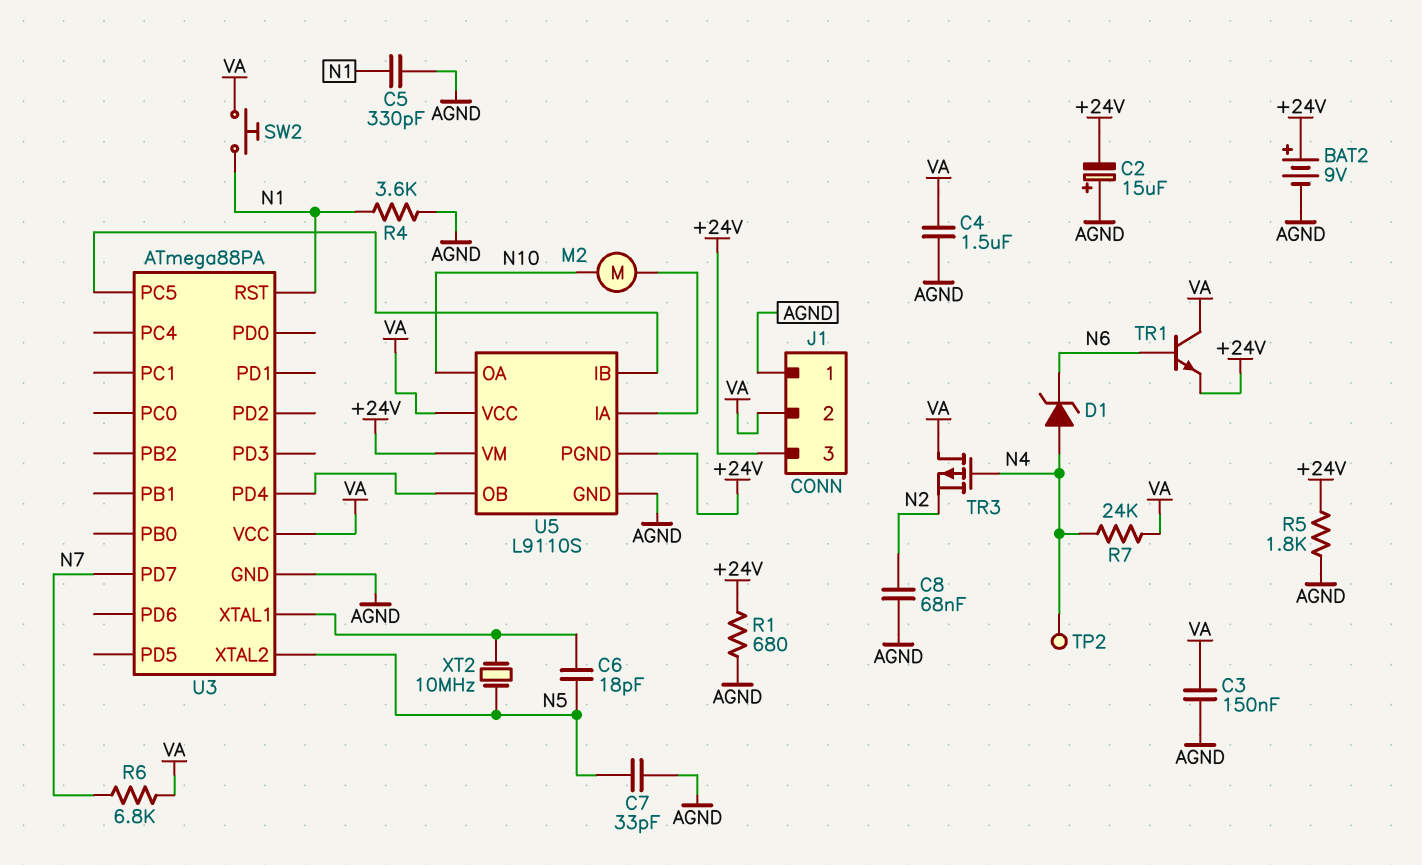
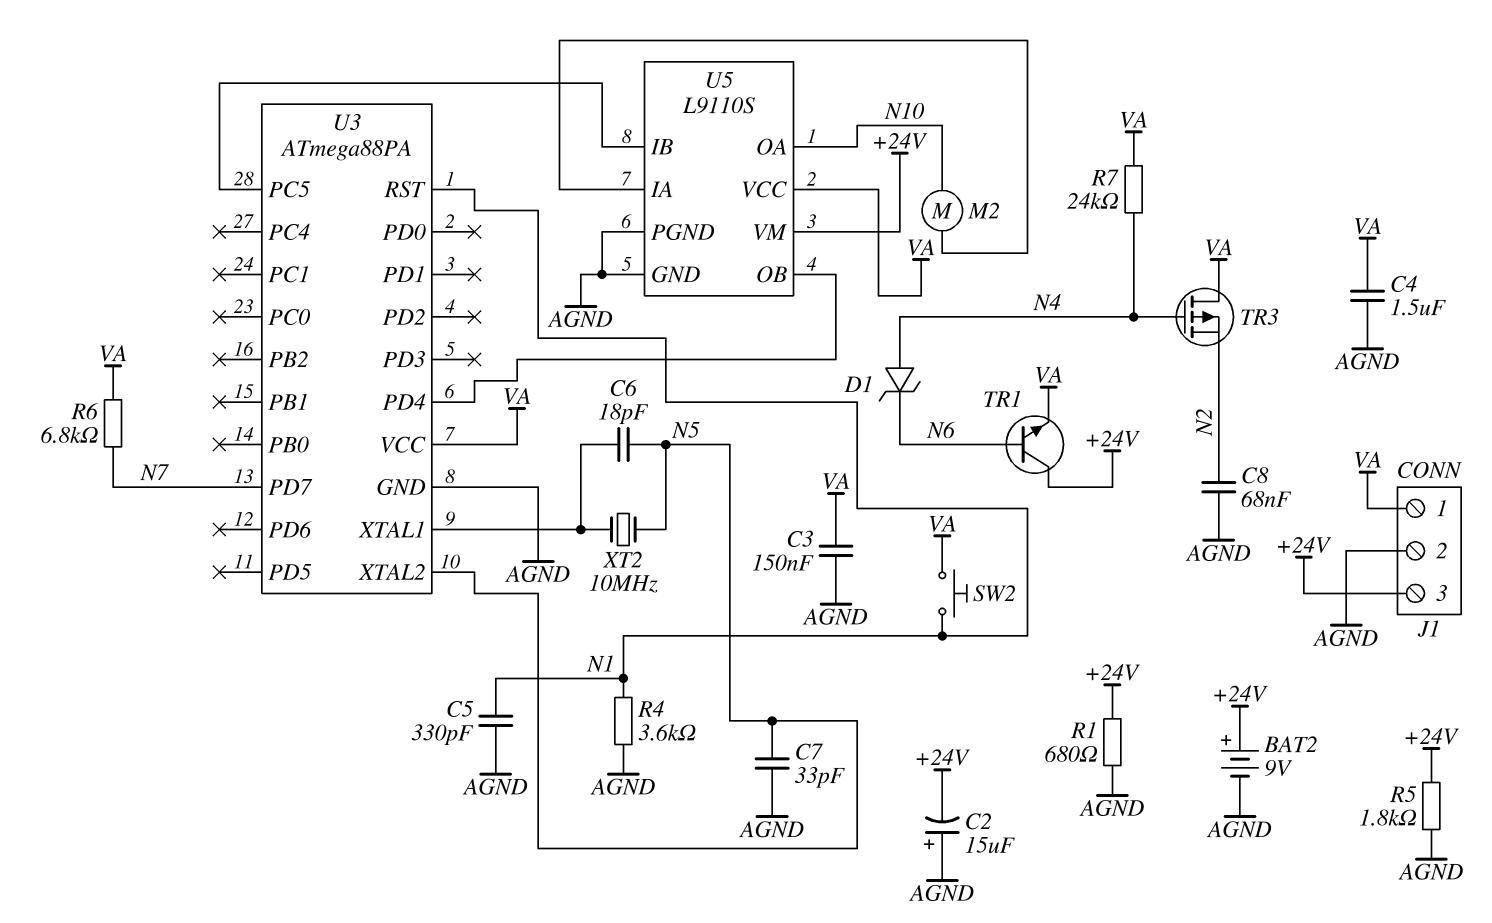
J1 pin 1: AGND -> VA
J1 pin 2: VA -> AGND
TP2: test point (N4) -> none
TR1: NPN (B N6, C VA, E +24V) -> NPN (B N6, C +24V, E VA)
U5 pin PGND: +24V -> AGND

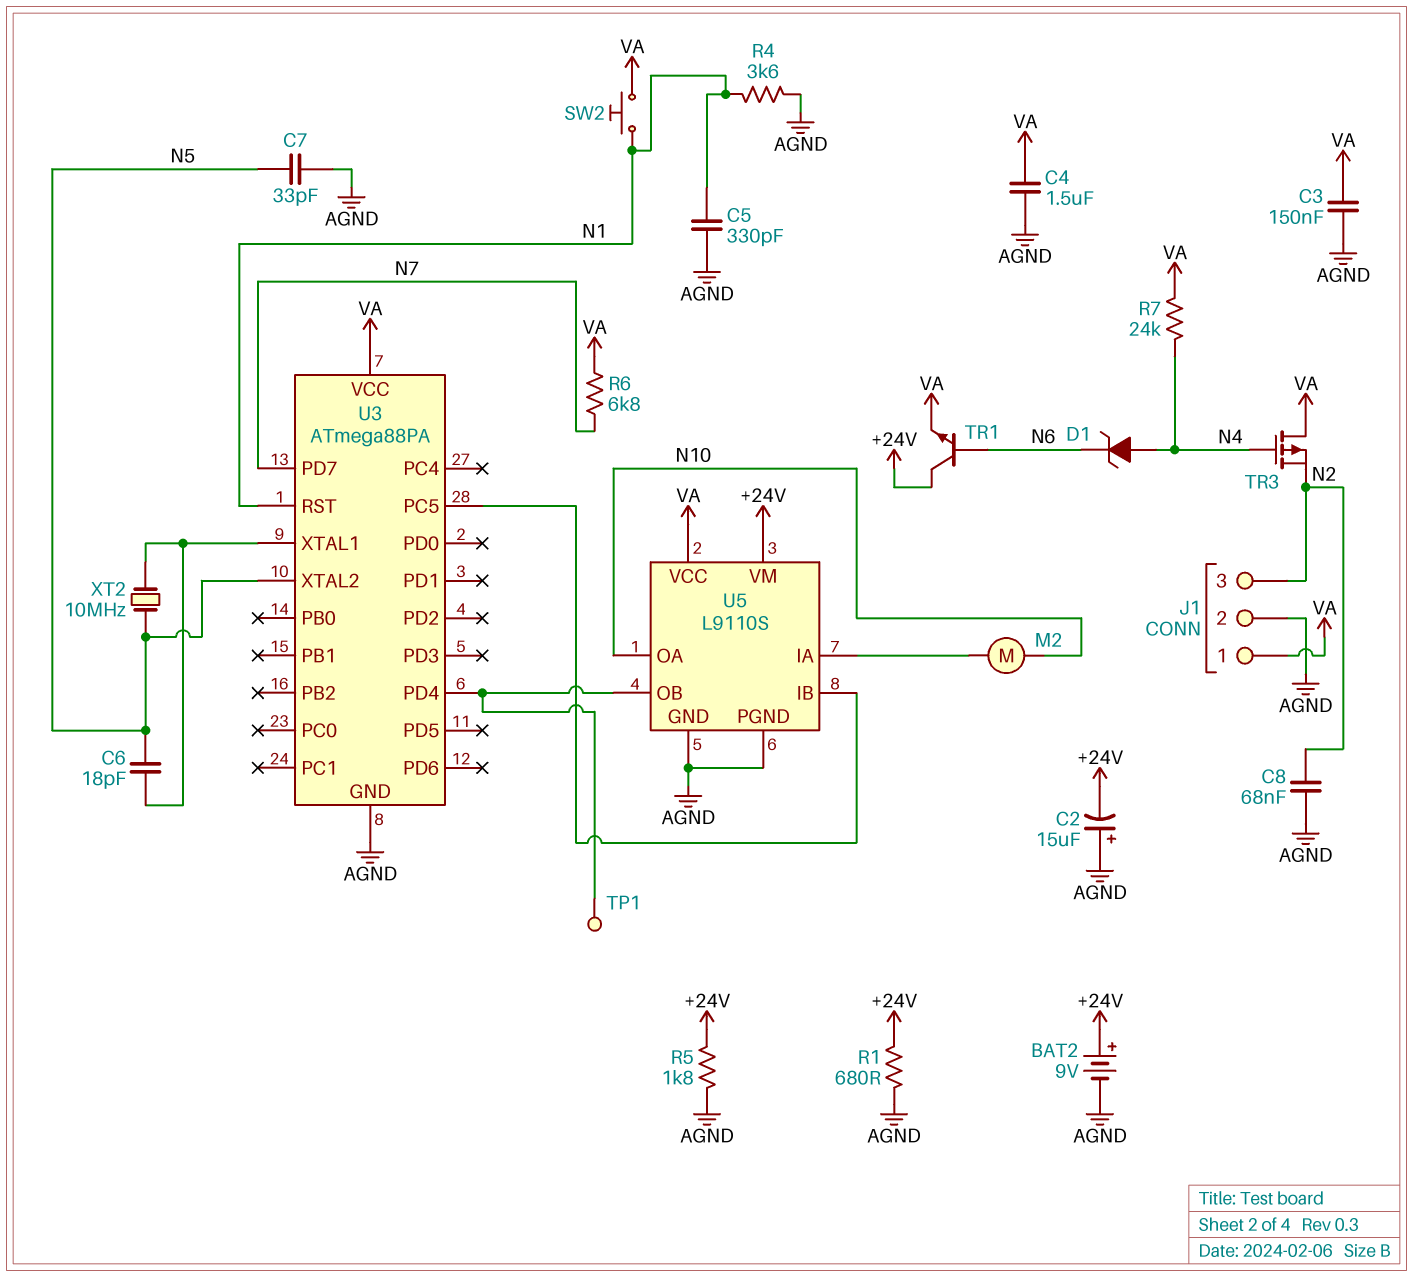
J1 pin 3: +24V -> N2
TP1: none -> test point (U3/PD4)

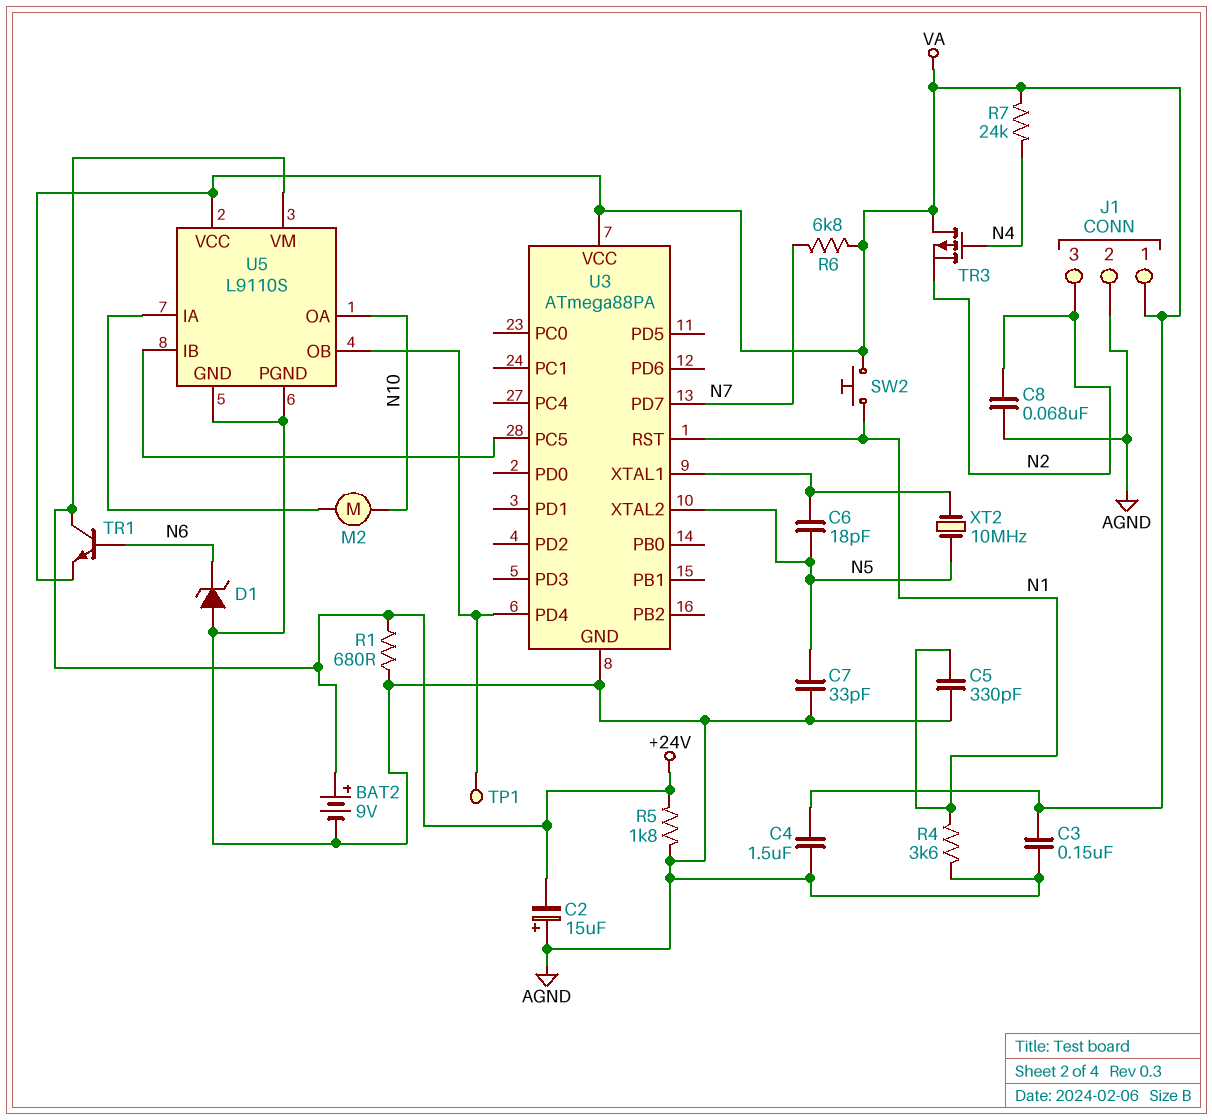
D1: zener (A N4, K N6) -> zener (A AGND, K N6)

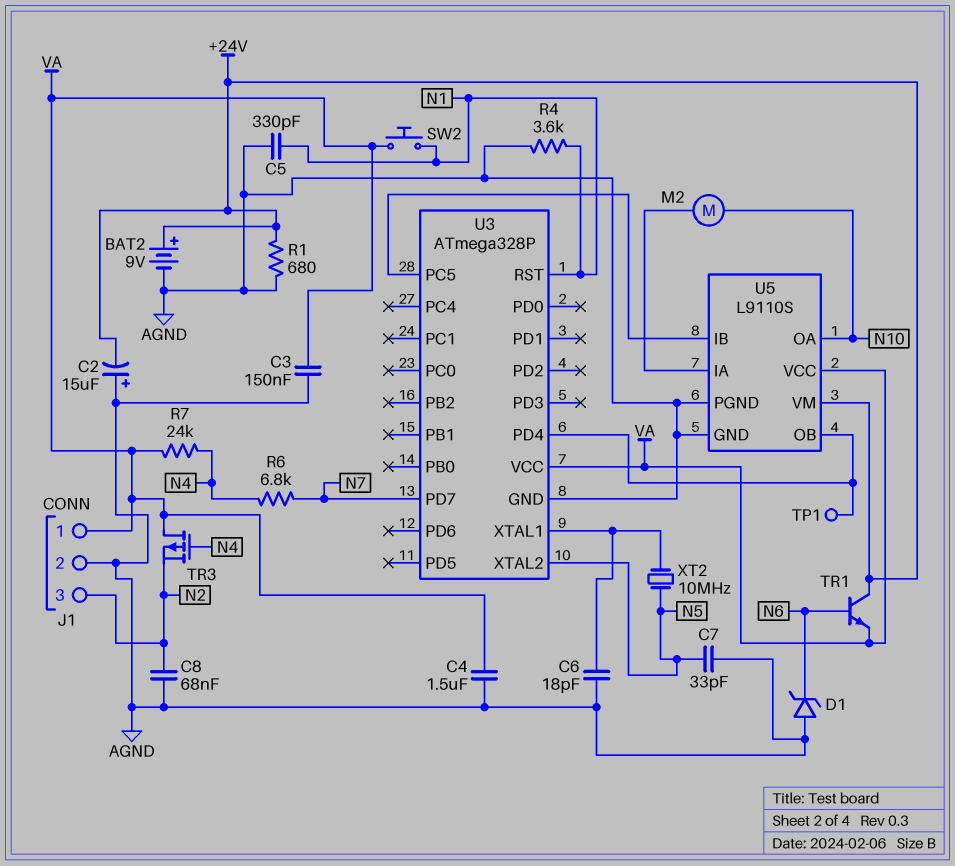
C6: 18pF (N5, U3/XTAL1) -> 18pF (AGND, U3/XTAL1)
R5: 1.8k (+24V, AGND) -> none
R6: 6.8k (N7, VA) -> 6.8k (N4, N7)
U3: ATmega88PA -> ATmega328P

